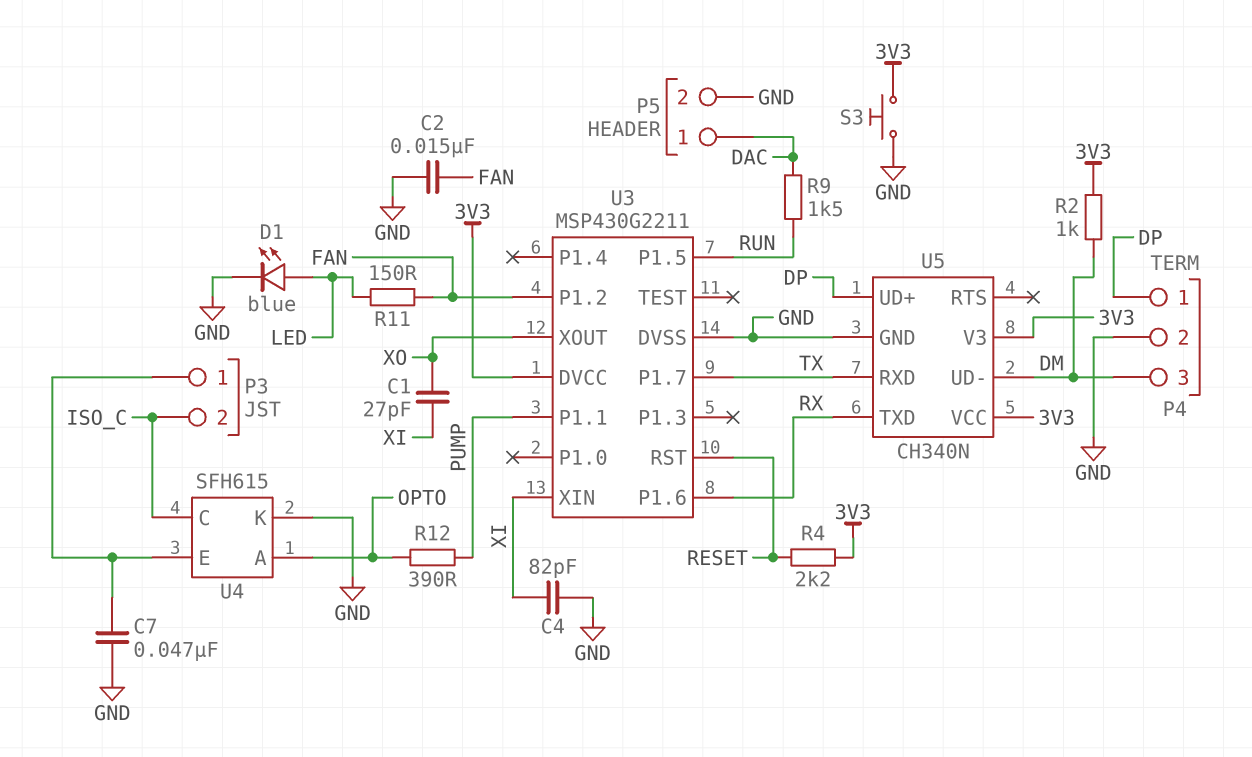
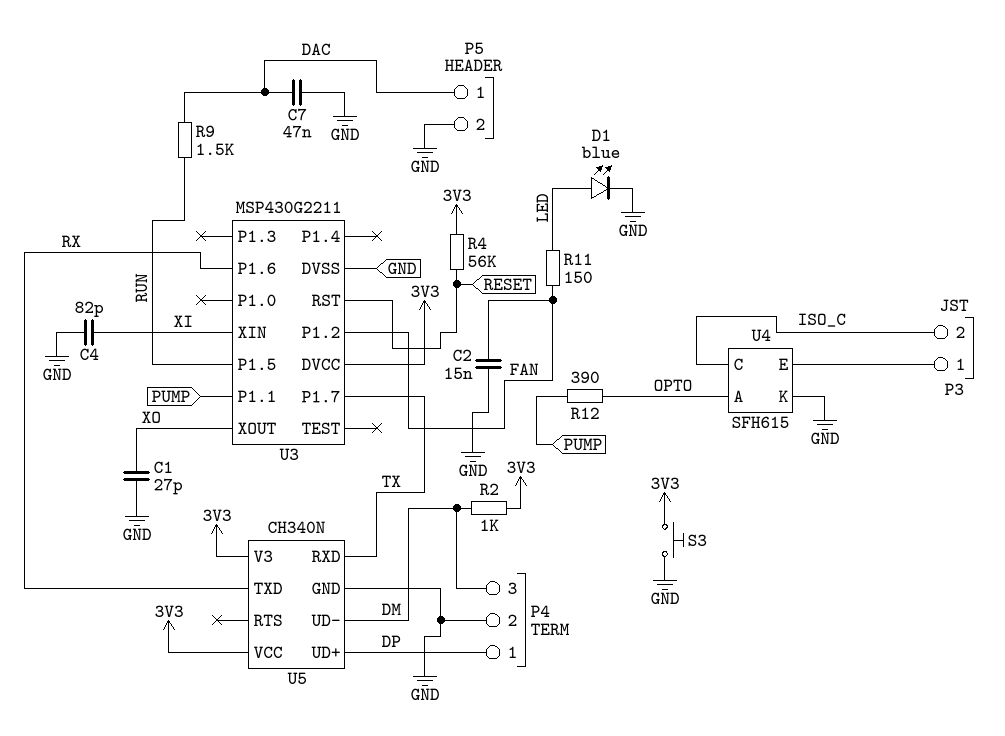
C1: 27pF (XI, XO) -> 27pF (GND, XO)
C7: 47nF (GND, P3/1) -> 47nF (DAC, GND)
R4: 2.2k (3V3, RESET) -> 56k (3V3, RESET)

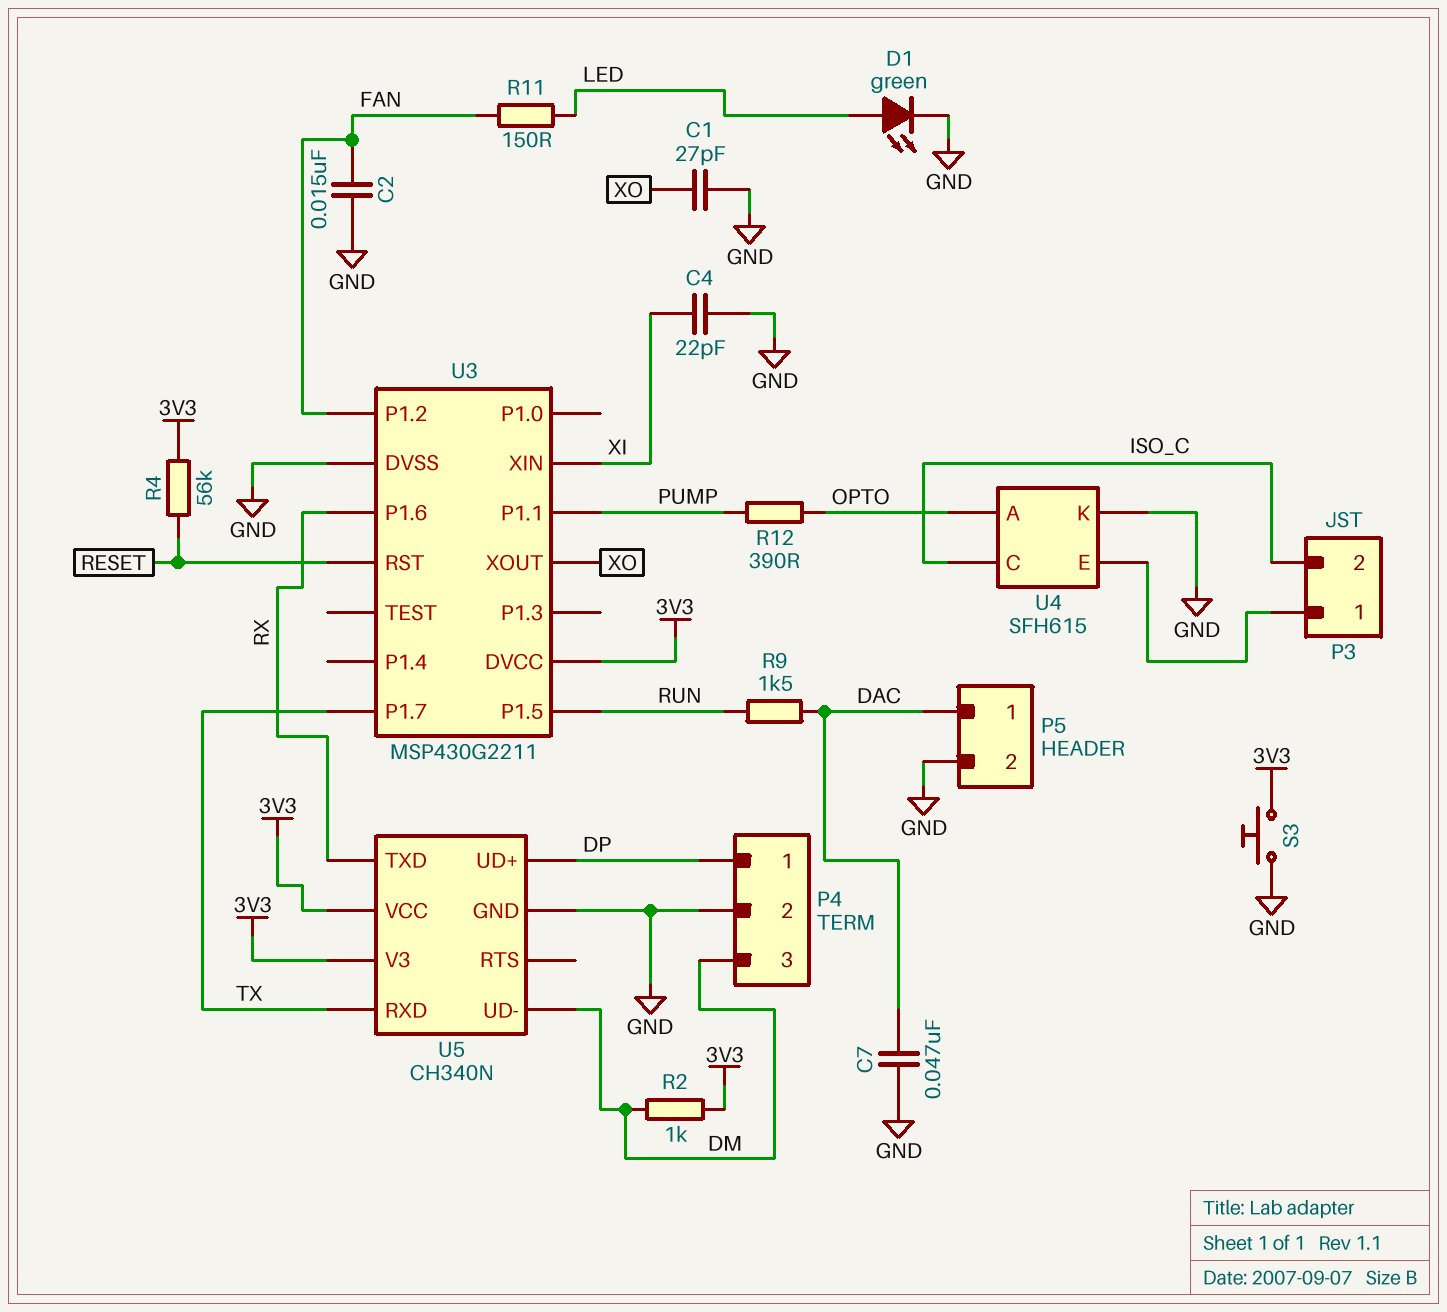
C4: 82pF (GND, XI) -> 22pF (GND, XI)
D1: LED blue (A LED, K GND) -> LED green (A LED, K GND)

